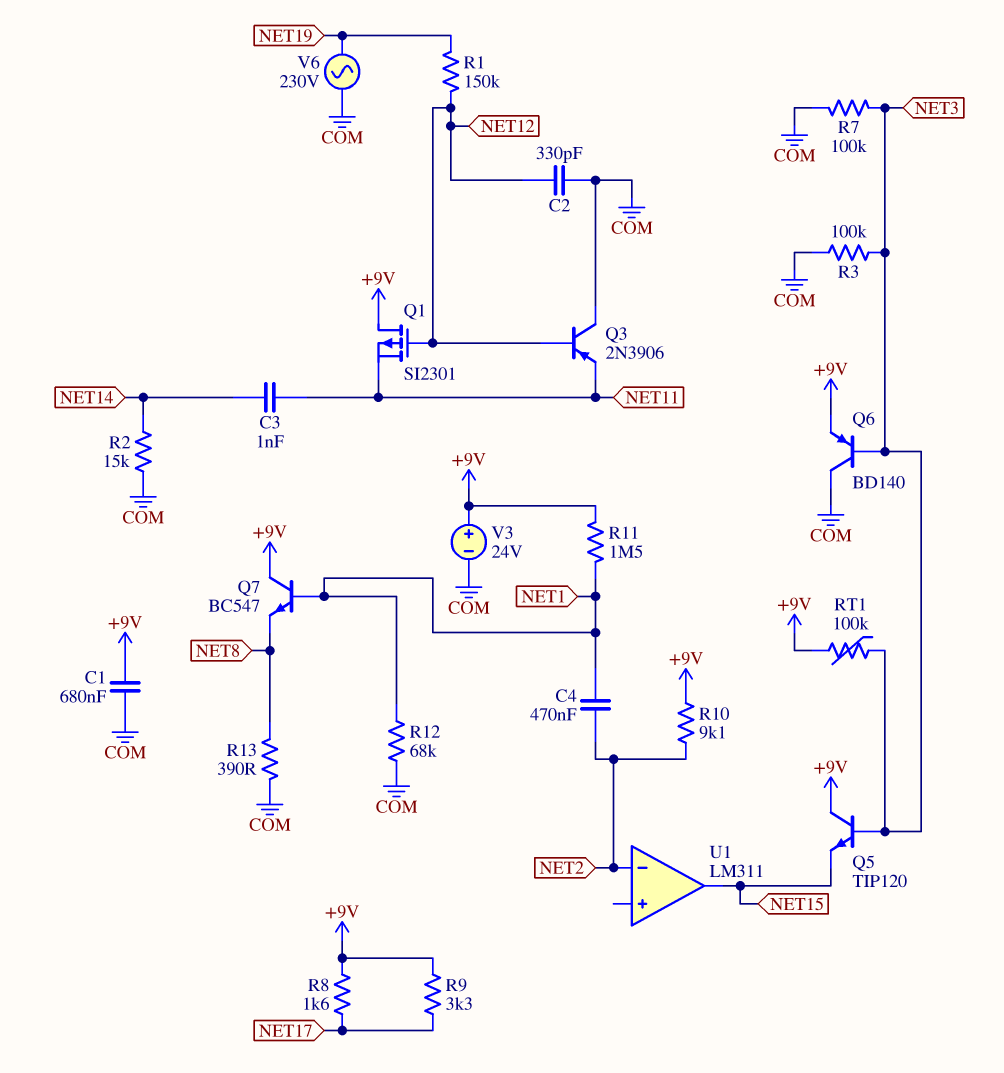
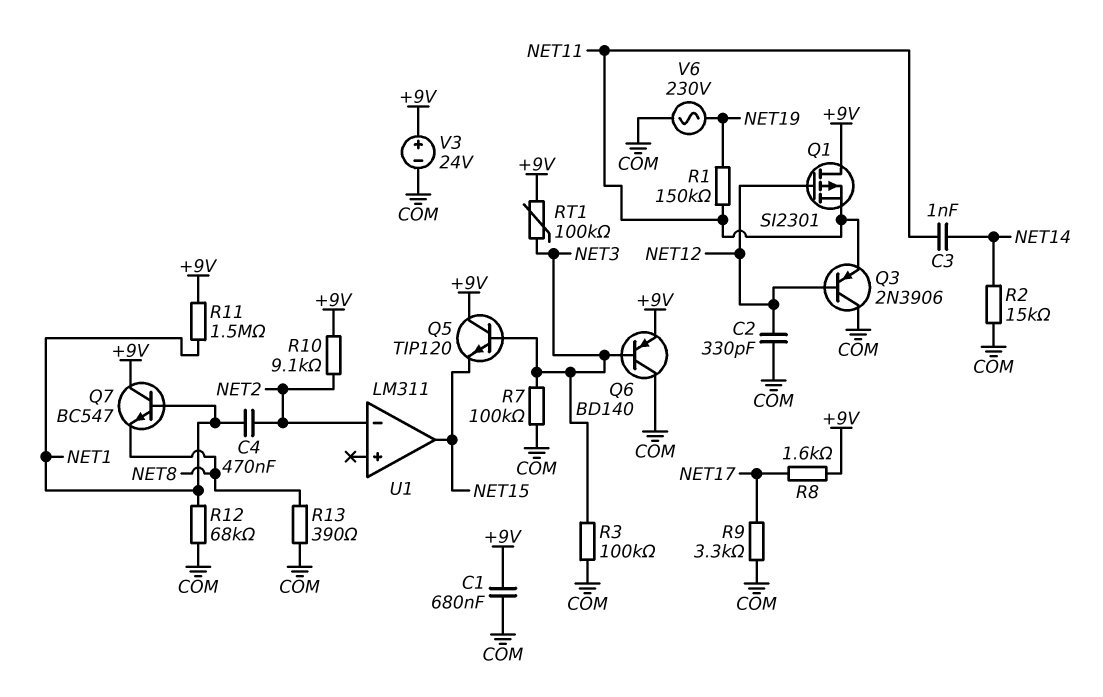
R1: 150k (NET12, NET19) -> 150k (NET11, NET19)
R9: 3.3k (+9V, NET17) -> 3.3k (COM, NET17)

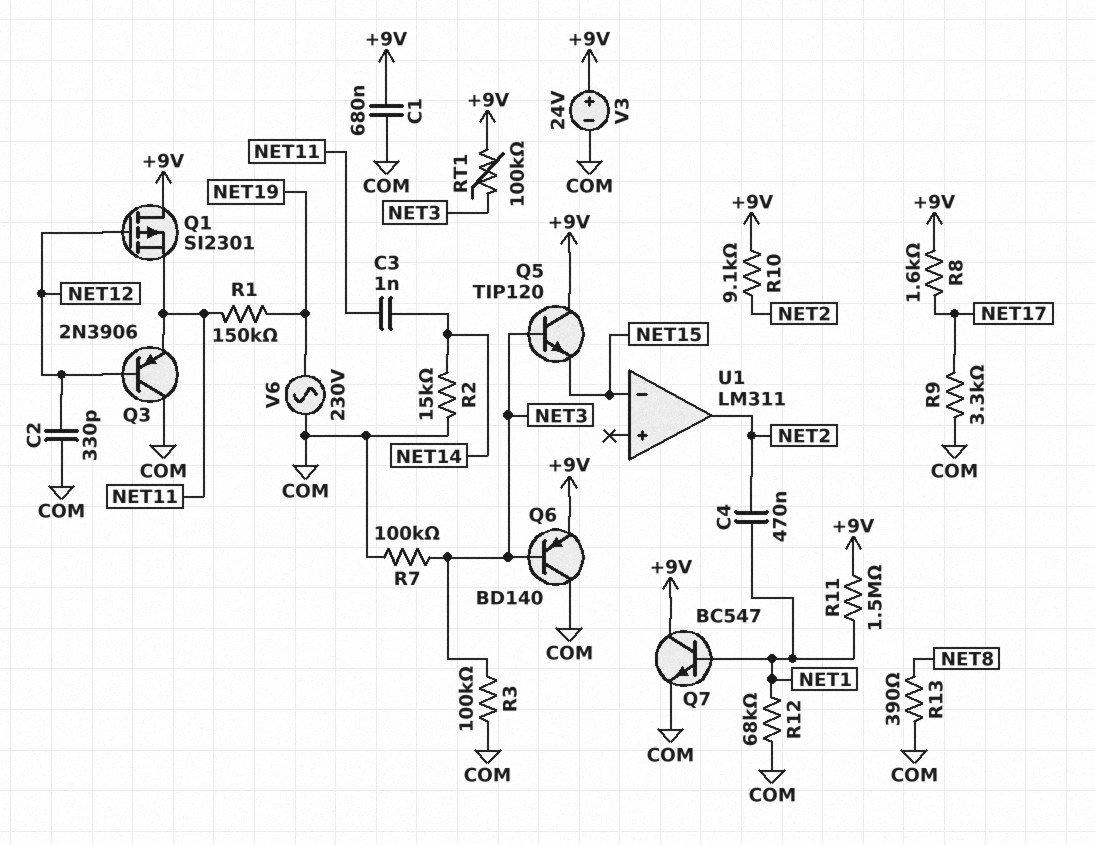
Q7: NPN BC547 (B NET1, C +9V, E NET8) -> NPN BC547 (B NET1, C +9V, E COM)
U1 pin in-: NET2 -> NET15
U1 pin out: NET15 -> NET2

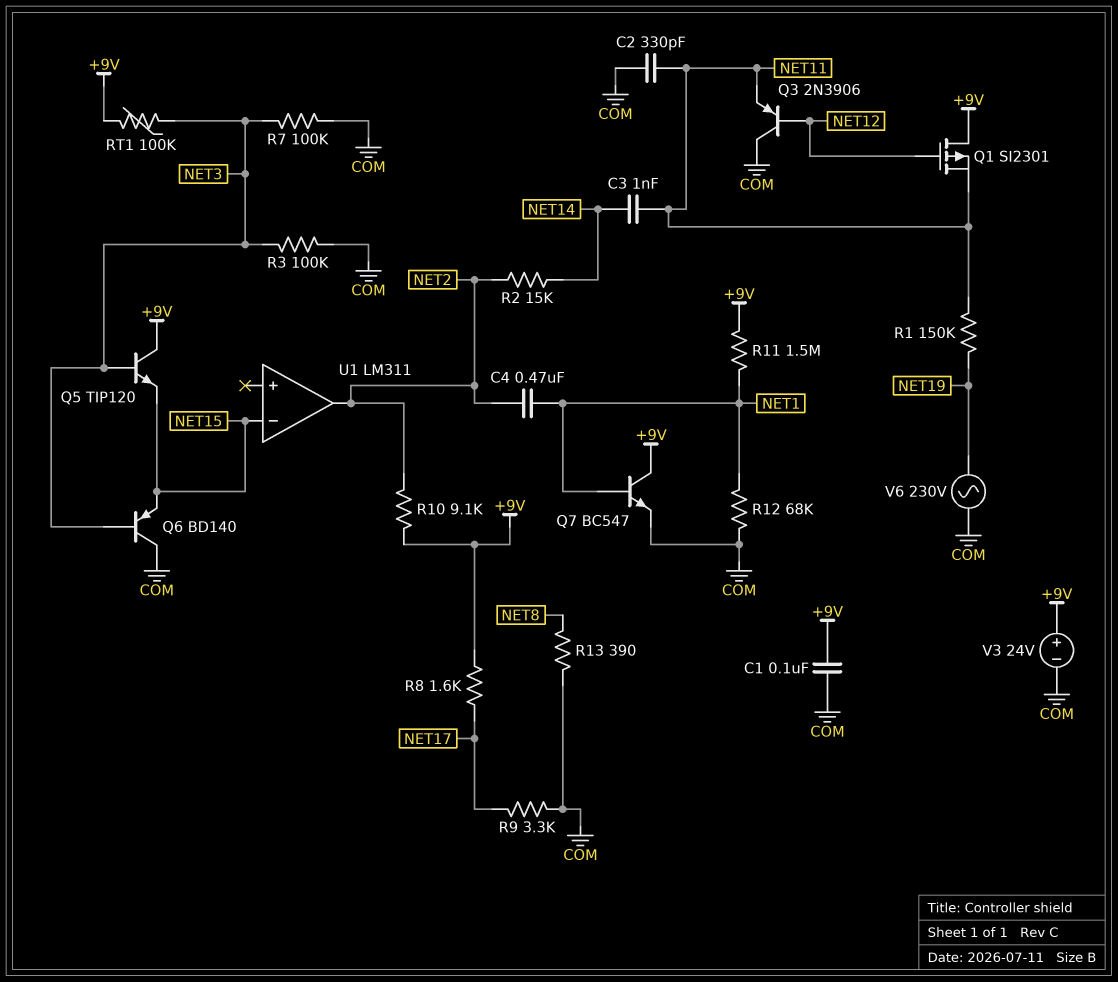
C1: 680nF (+9V, COM) -> 100nF (+9V, COM)
C2: 330pF (COM, NET12) -> 330pF (COM, NET11)
Q6: PNP BD140 (B NET3, C COM, E +9V) -> PNP BD140 (B NET3, C COM, E NET15)
R2: 15k (COM, NET14) -> 15k (NET2, NET14)

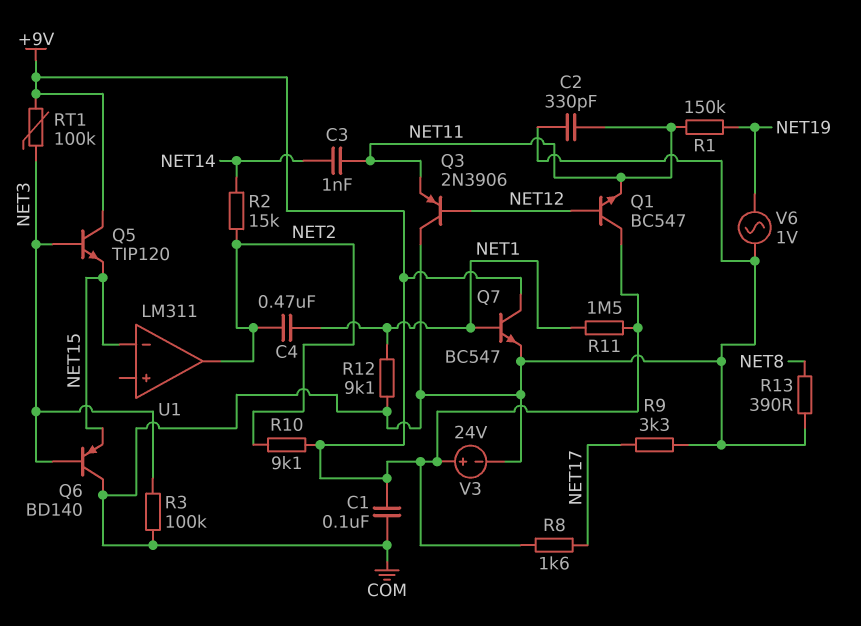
Q1: PMOS SI2301 (G NET12, D +9V, S NET11) -> NPN BC547 (B NET12, C +9V, E NET11)
R7: 100k (COM, NET3) -> none
R12: 68k (COM, NET1) -> 9.1k (COM, NET1)
V6: AC 230V (COM, NET19) -> AC 1V (COM, NET19)

